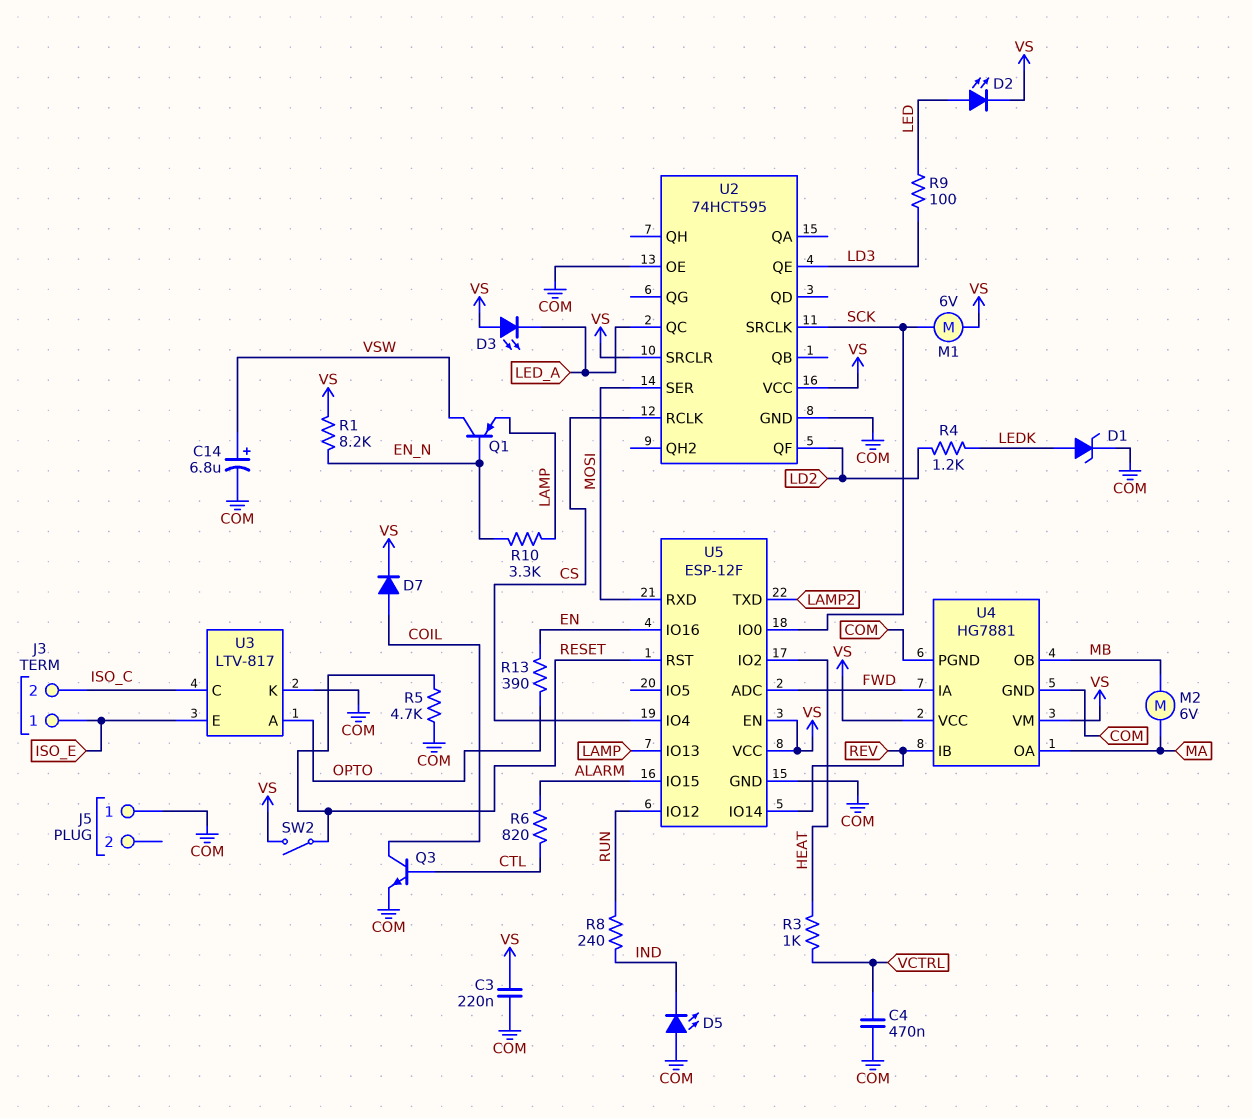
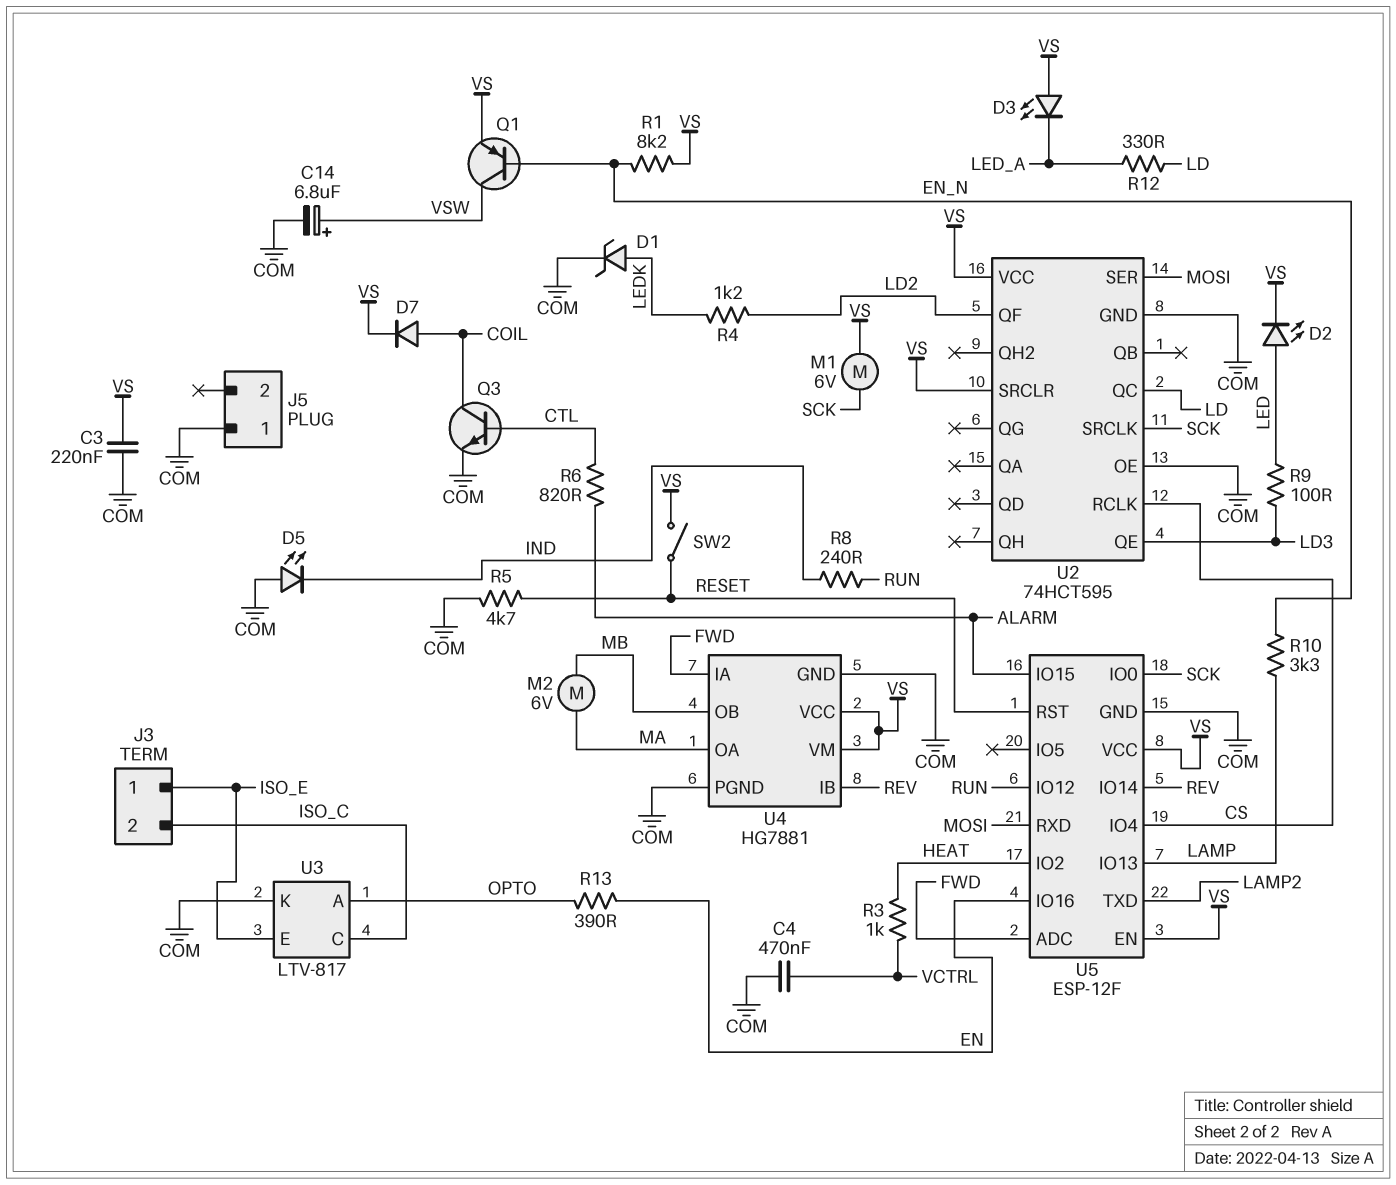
Q1: PNP (B EN_N, C VSW, E LAMP) -> PNP (B EN_N, C VSW, E VS)
R12: none -> 330 (LD, LED_A)
U2 pin QC: LED_A -> LD

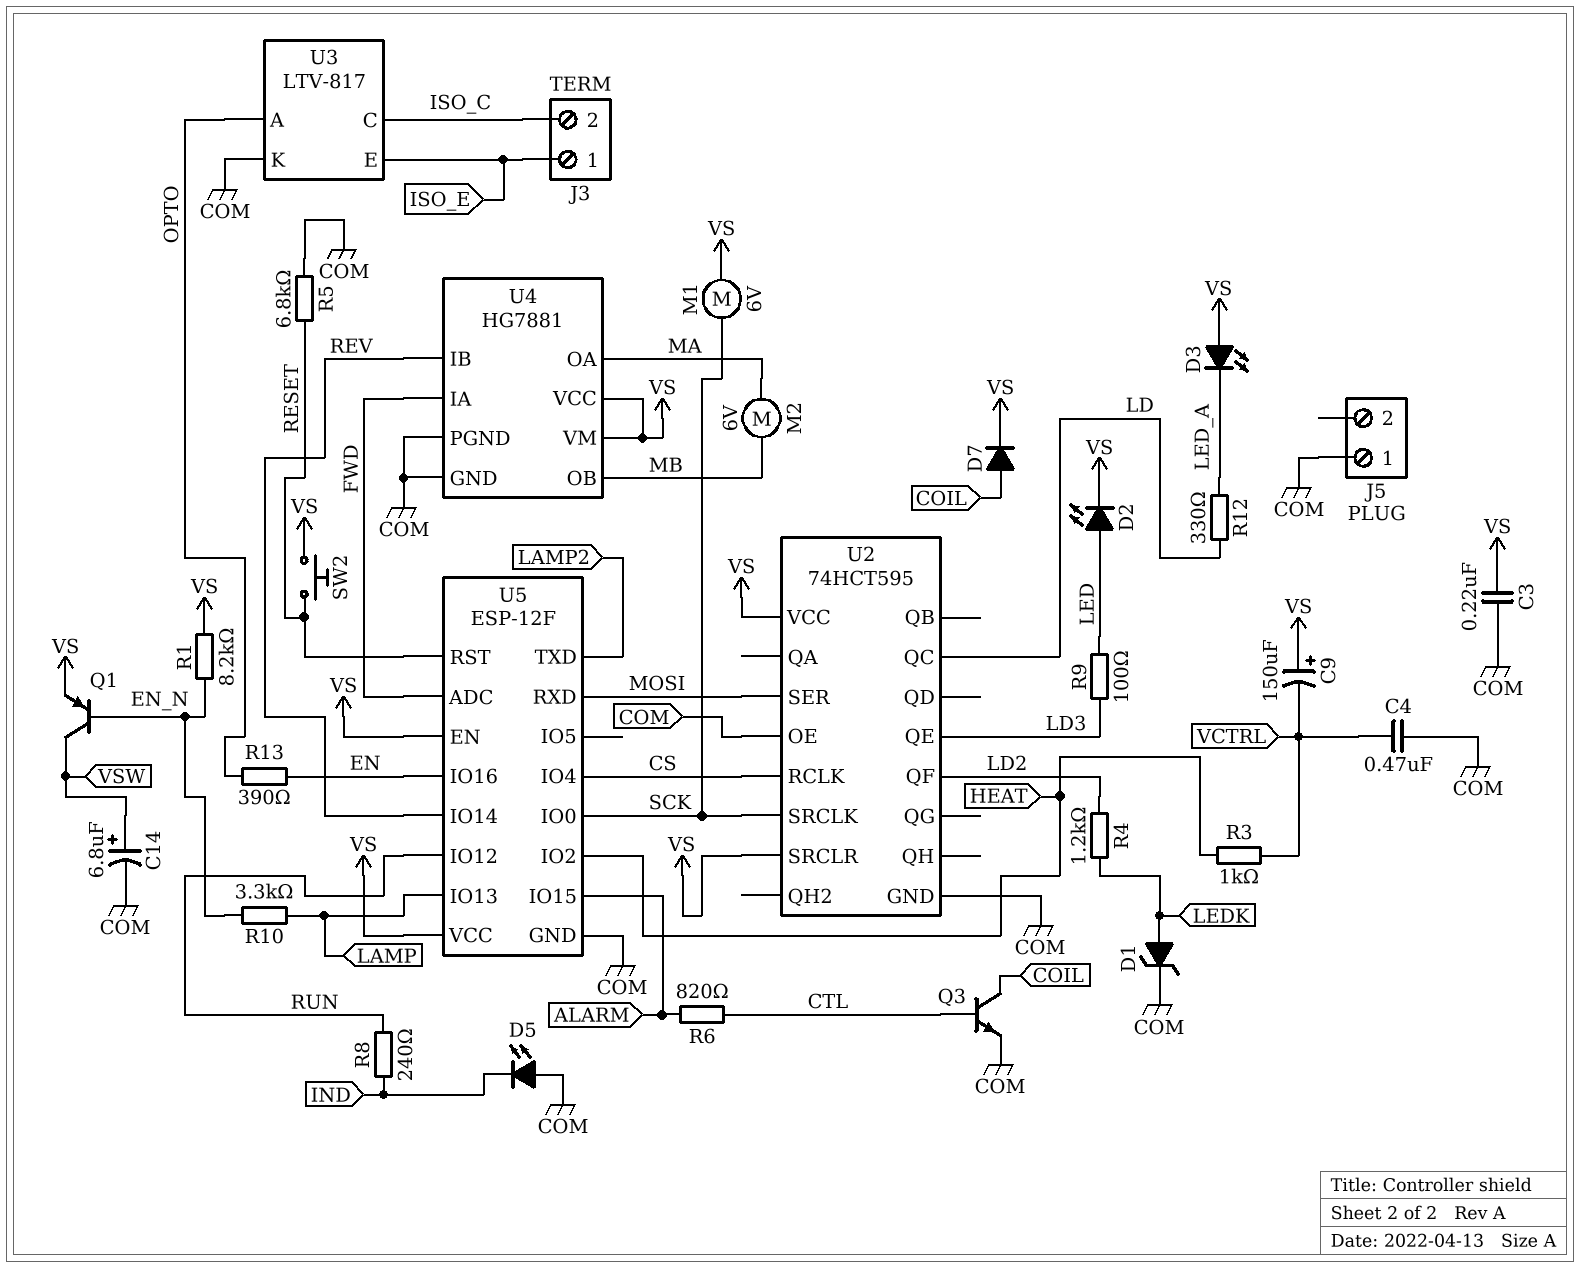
C9: none -> 150uF (plus VS, minus VCTRL)
R5: 4.7k (COM, RESET) -> 6.8k (COM, RESET)
SW2: switch (RESET, VS) -> button (RESET, VS)

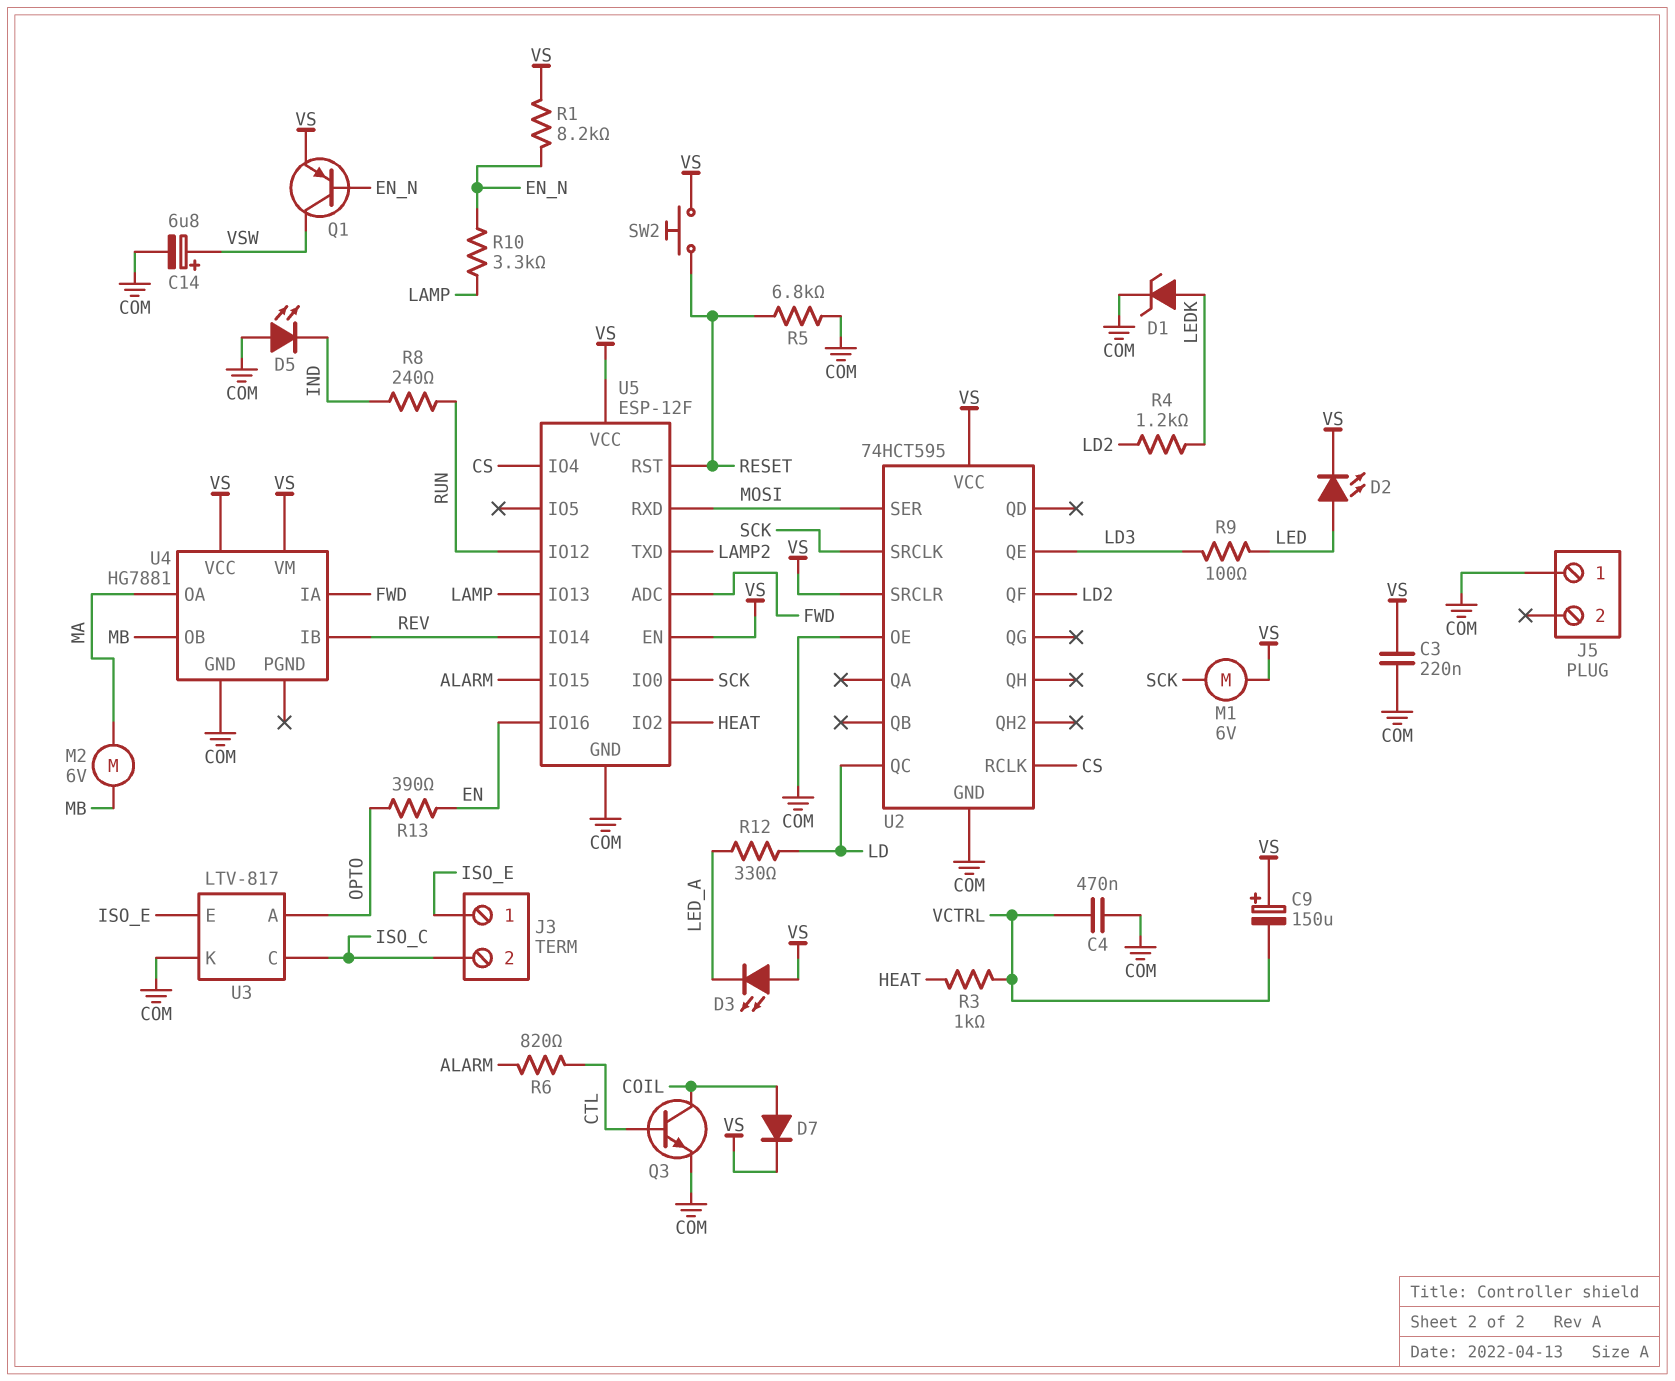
U4 pin PGND: COM -> none

